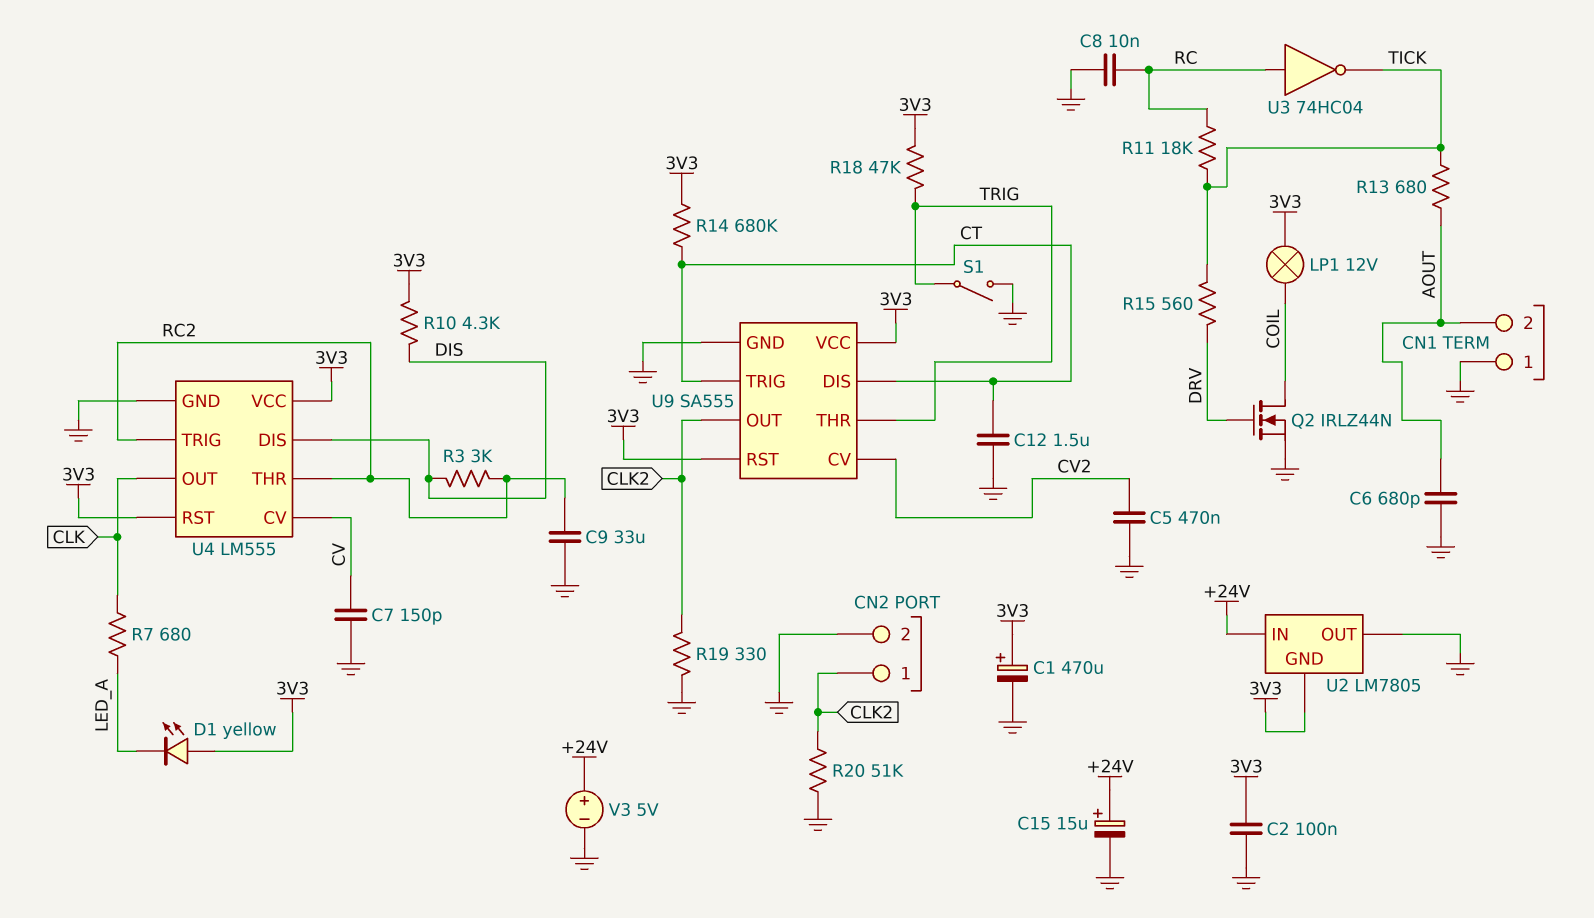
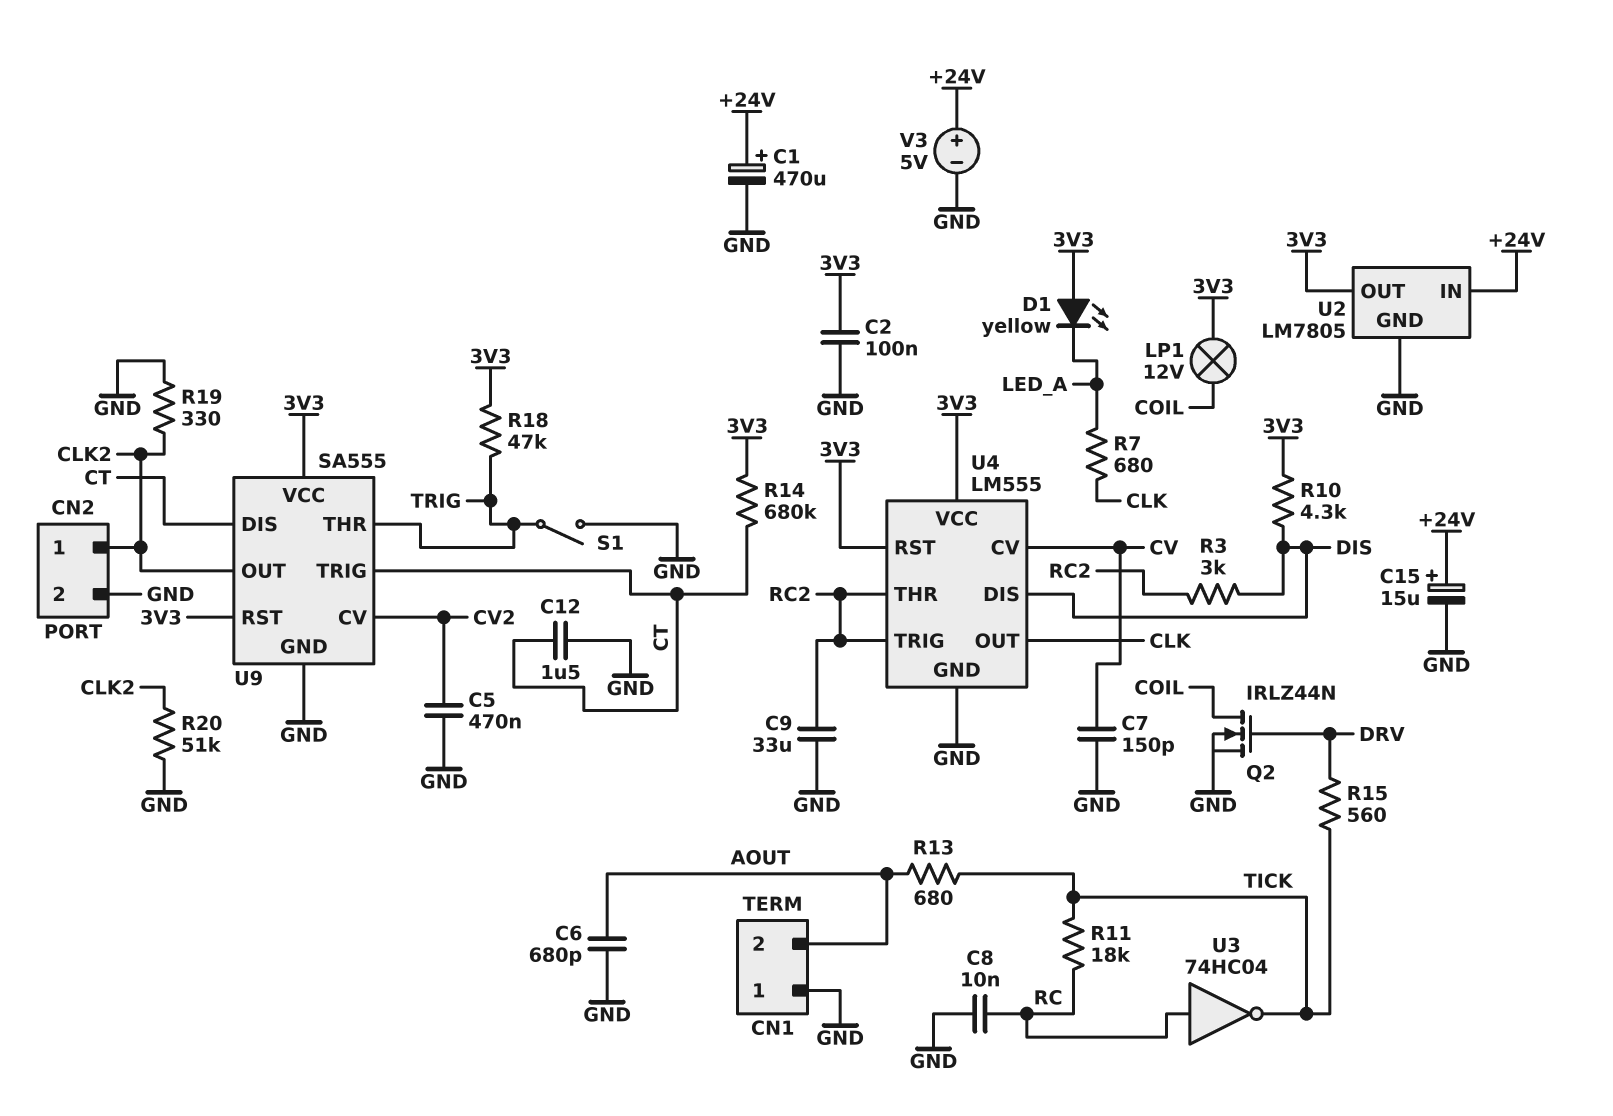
C1: 470uF (plus 3V3, minus GND) -> 470uF (plus +24V, minus GND)
U2 pin GND: 3V3 -> GND
U2 pin OUT: GND -> 3V3

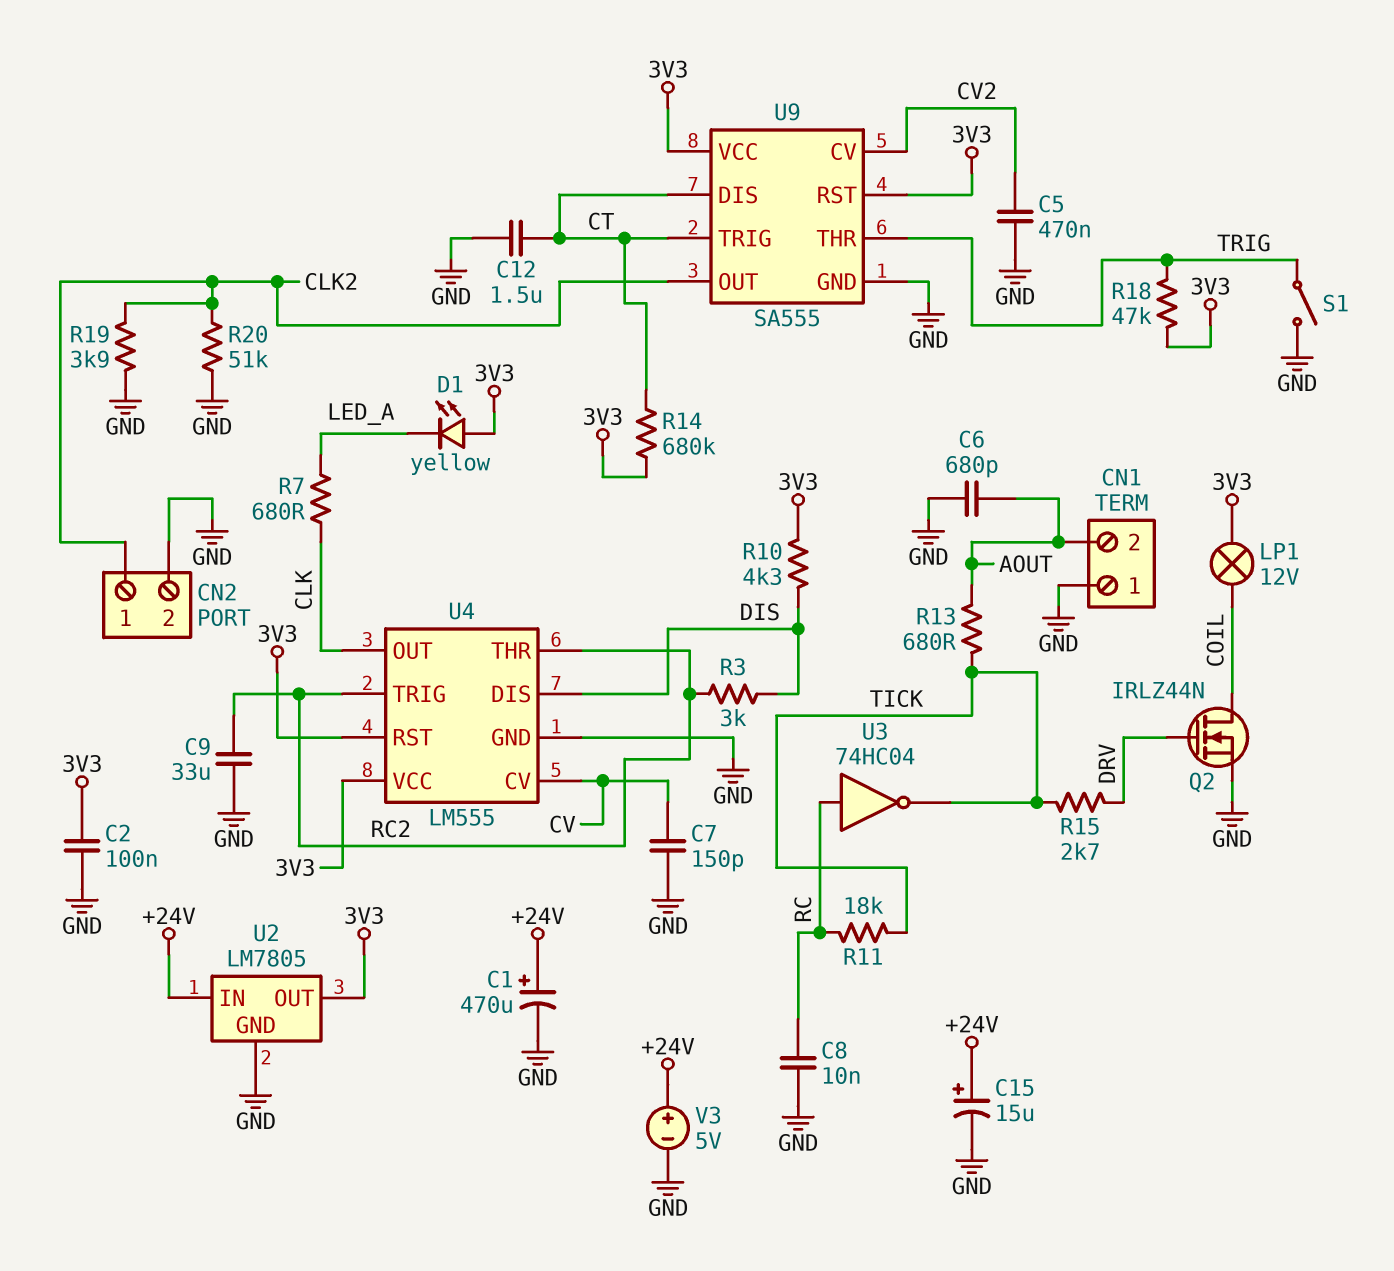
R15: 560 (DRV, TICK) -> 2.7k (DRV, TICK)
R19: 330 (CLK2, GND) -> 3.9k (CLK2, GND)

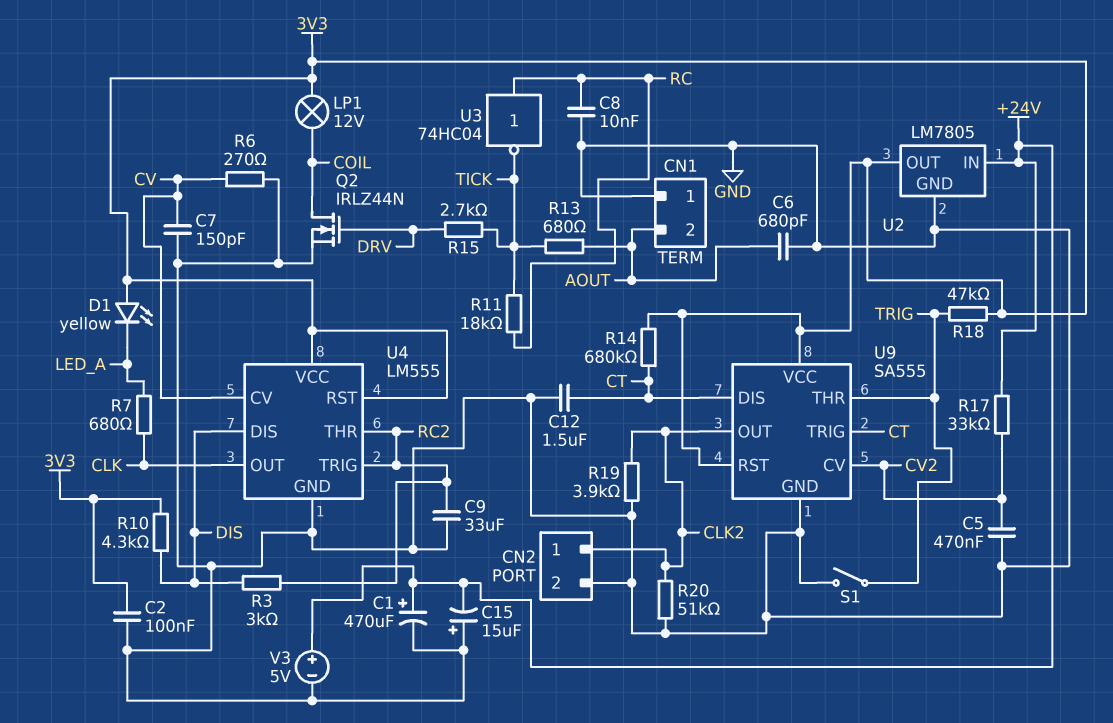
C15: 15uF (plus +24V, minus GND) -> 15uF (plus GND, minus +24V)
R6: none -> 270 (CV, GND)
R17: none -> 33k (+24V, CV2)

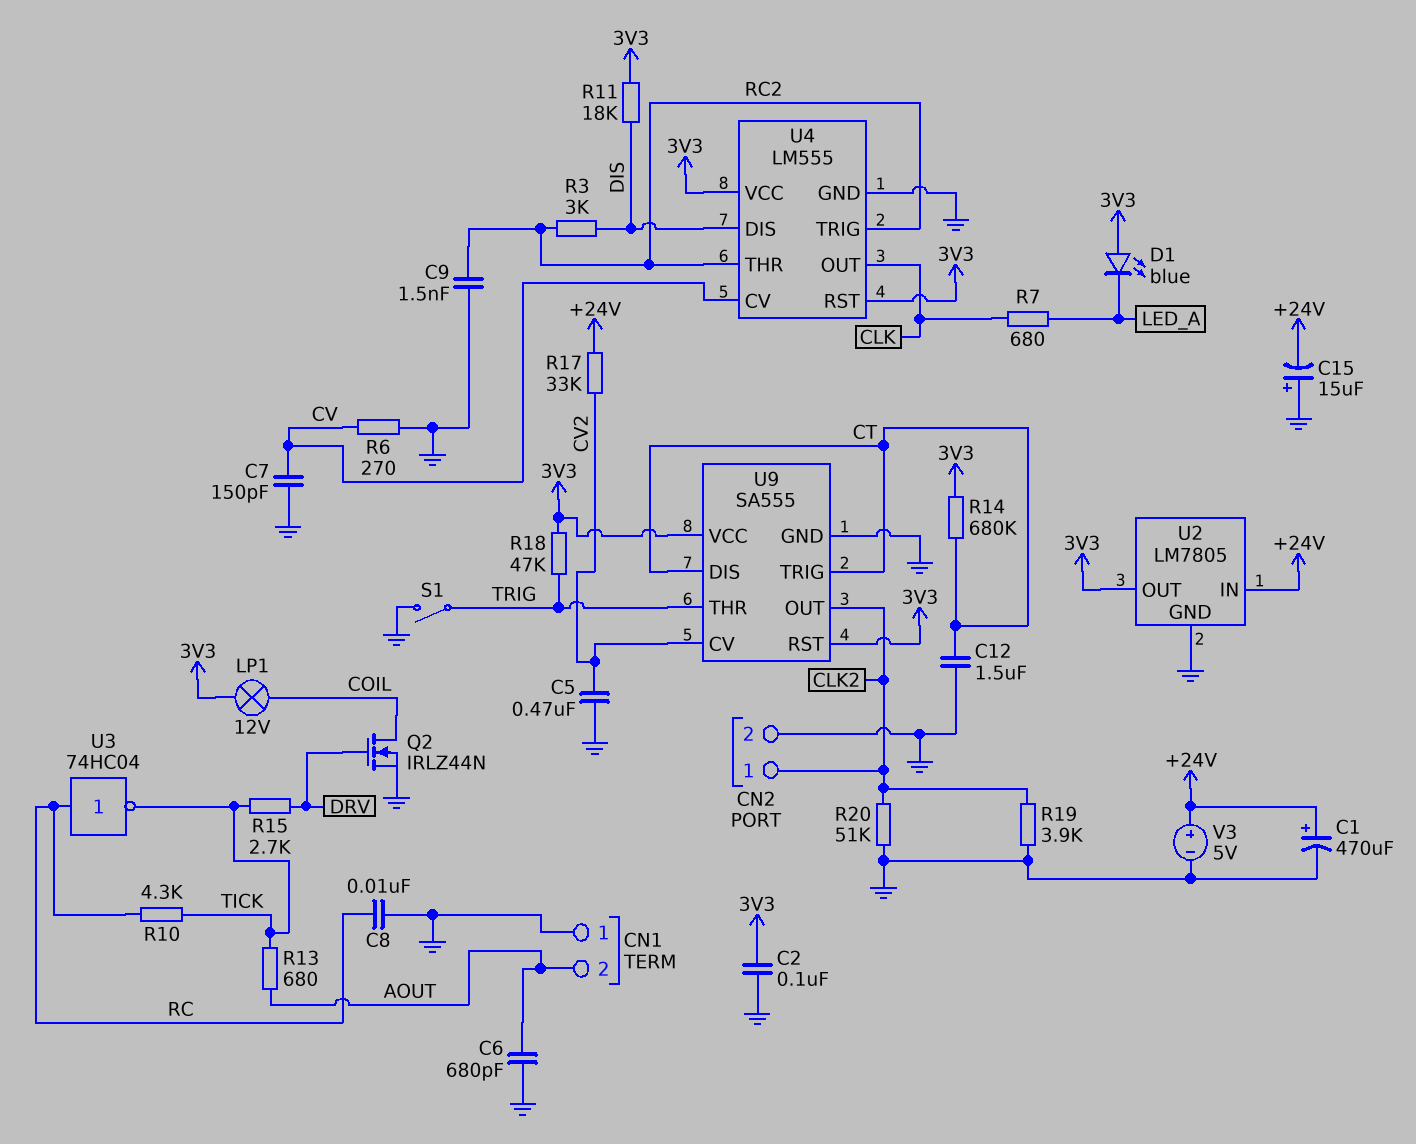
C9: 33uF (GND, RC2) -> 1.5nF (GND, RC2)
D1: LED yellow (A 3V3, K LED_A) -> LED blue (A 3V3, K LED_A)
R10: 4.3k (3V3, DIS) -> 4.3k (RC, TICK)
R11: 18k (RC, TICK) -> 18k (3V3, DIS)

